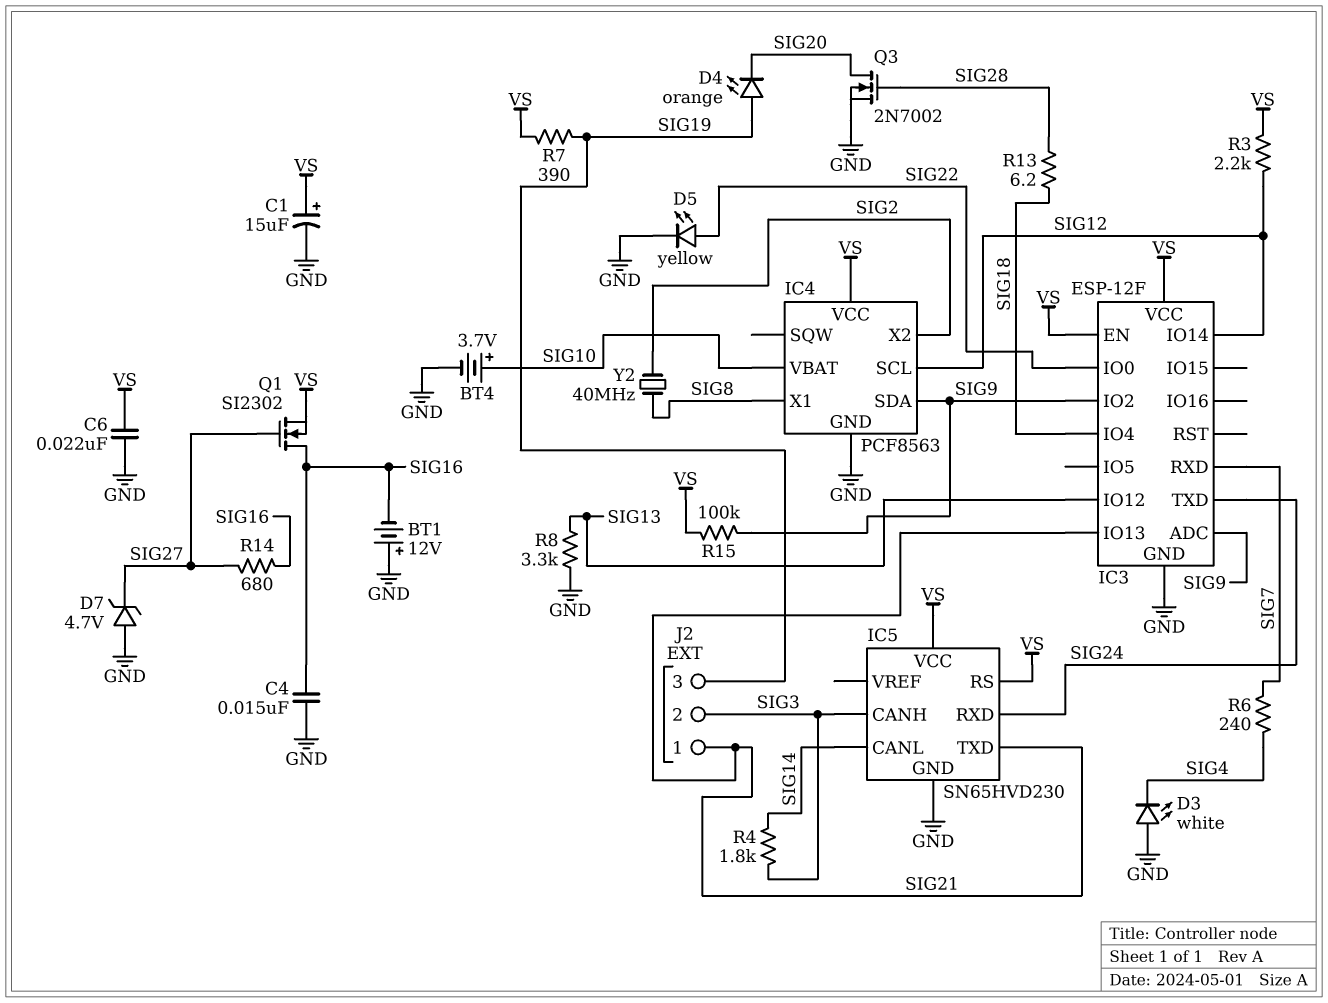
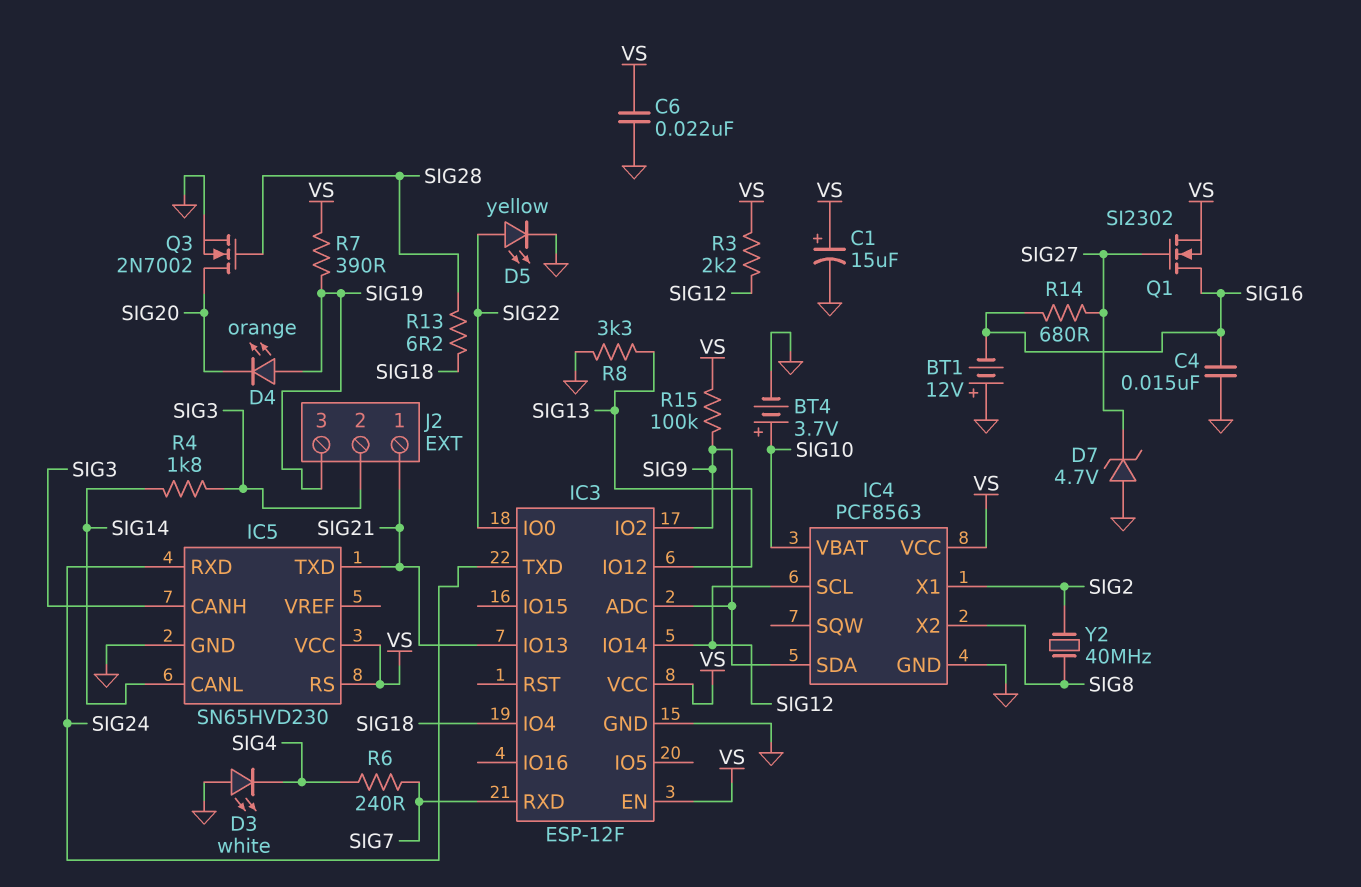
IC4 pin X1: SIG8 -> SIG2
IC4 pin X2: SIG2 -> SIG8

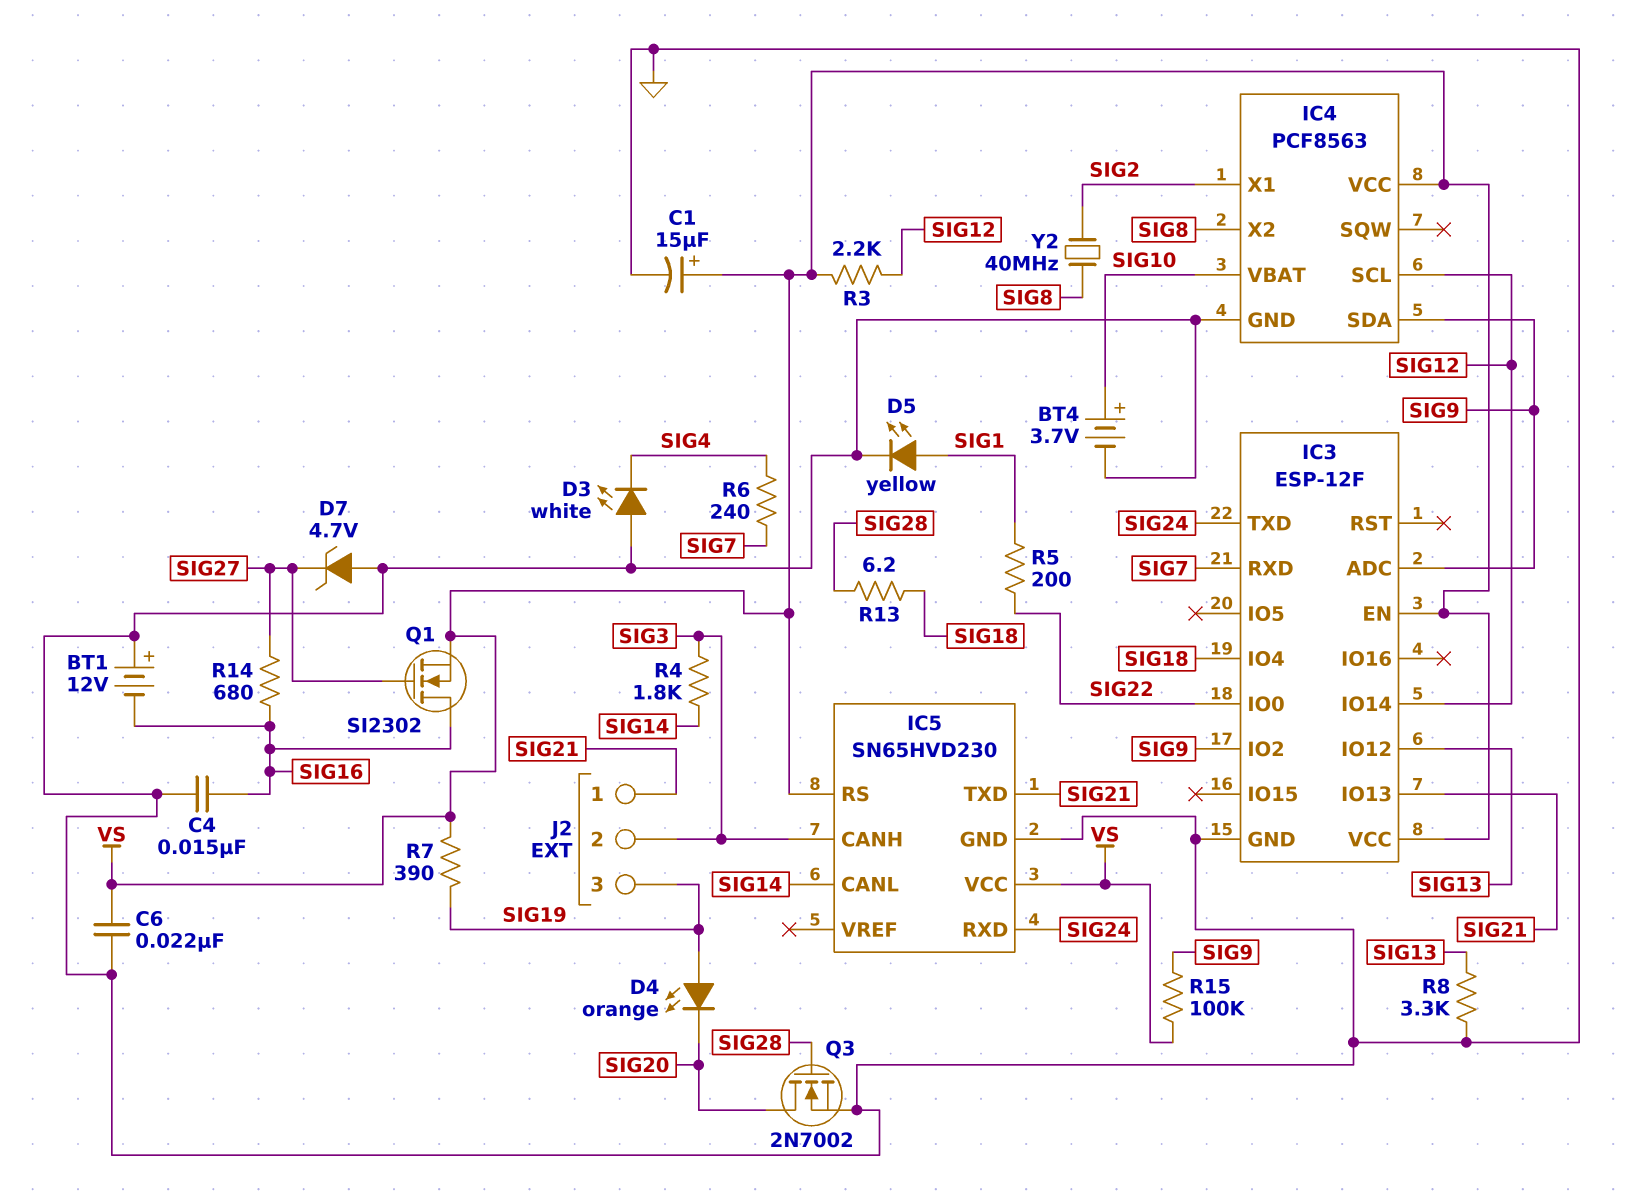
D5: LED yellow (A SIG22, K GND) -> LED yellow (A SIG1, K GND)
R5: none -> 200 (SIG1, SIG22)

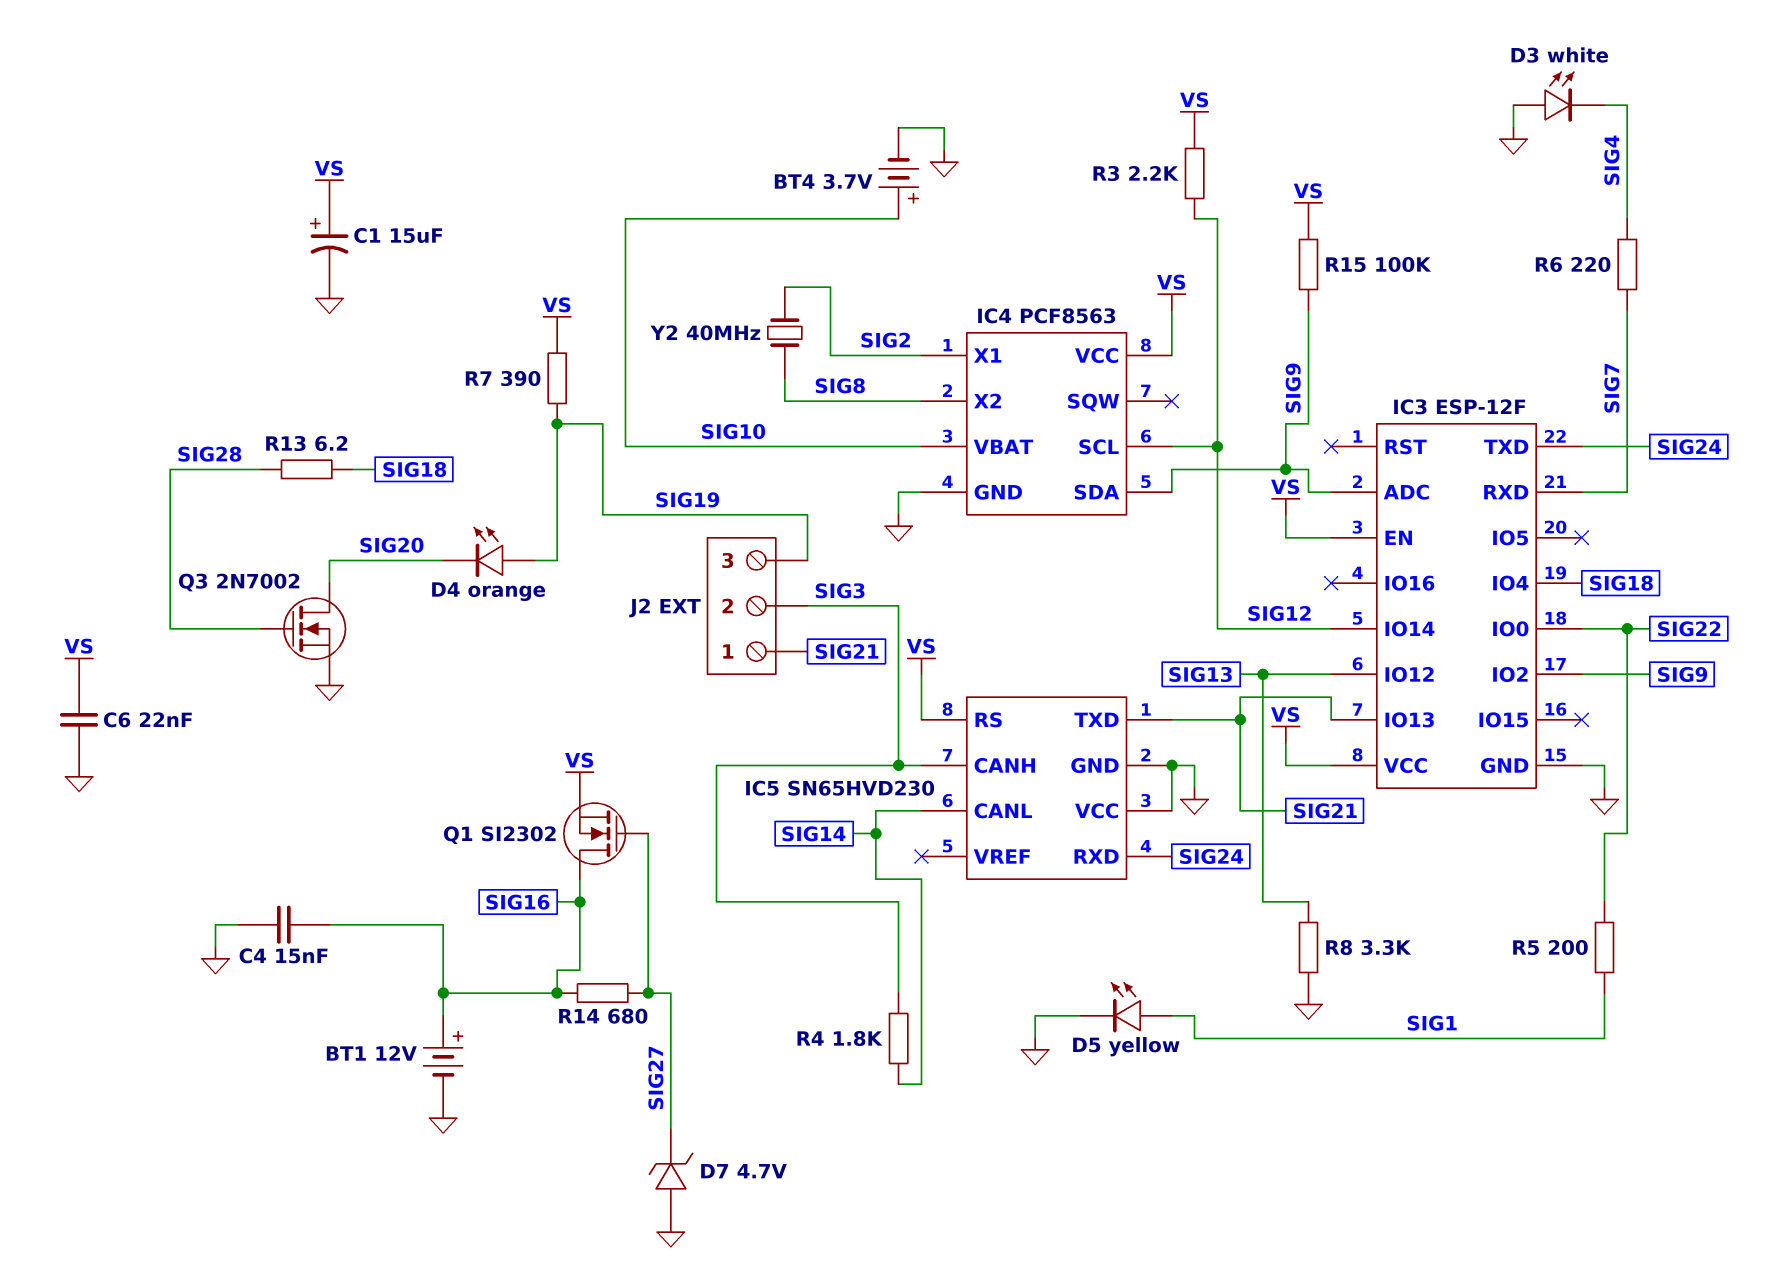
BT1: 12V (plus GND, minus SIG16) -> 12V (plus SIG16, minus GND)
IC5 pin VCC: VS -> GND
R6: 240 (SIG4, SIG7) -> 220 (SIG4, SIG7)

